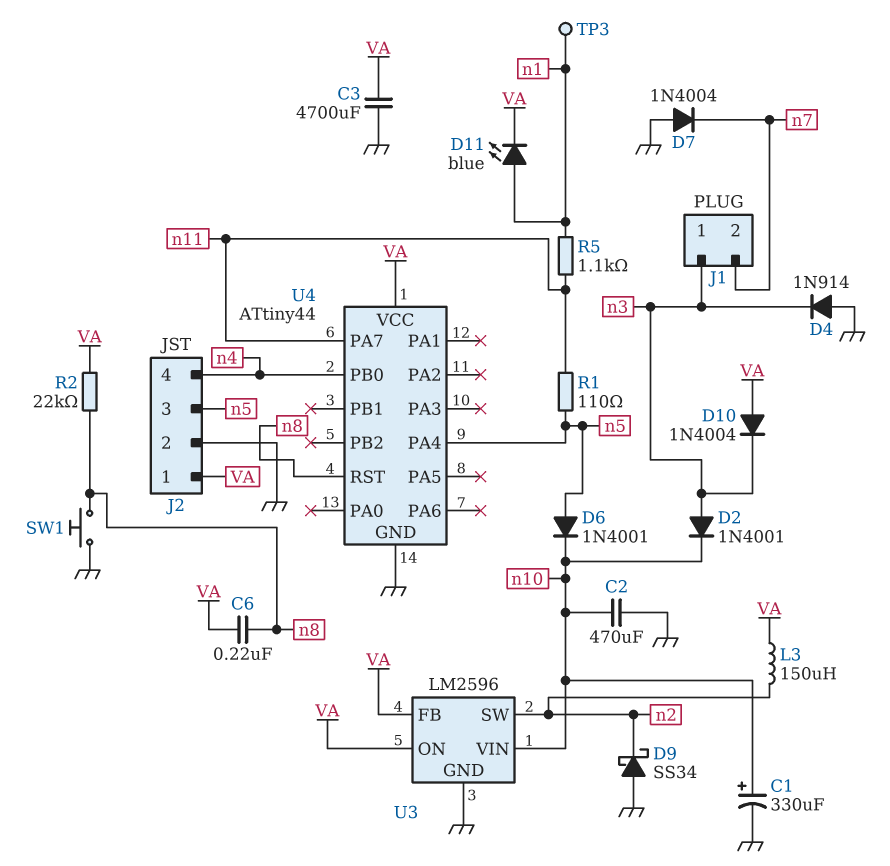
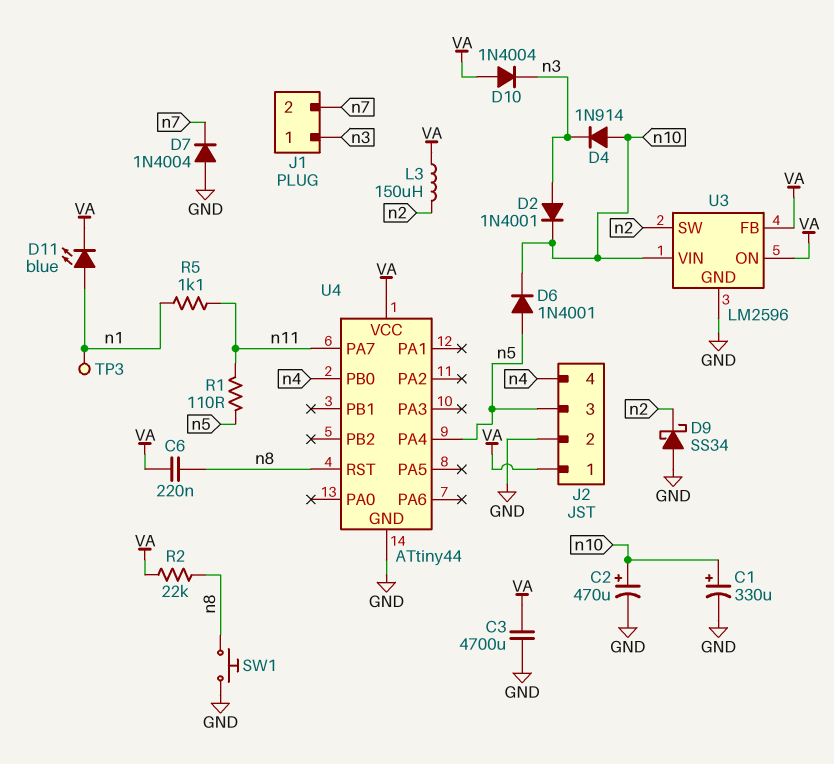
C2: 470uF (GND, n10) -> 470uF (plus n10, minus GND)
D4: diode 1N914 (A GND, K n3) -> diode 1N914 (A n10, K n3)

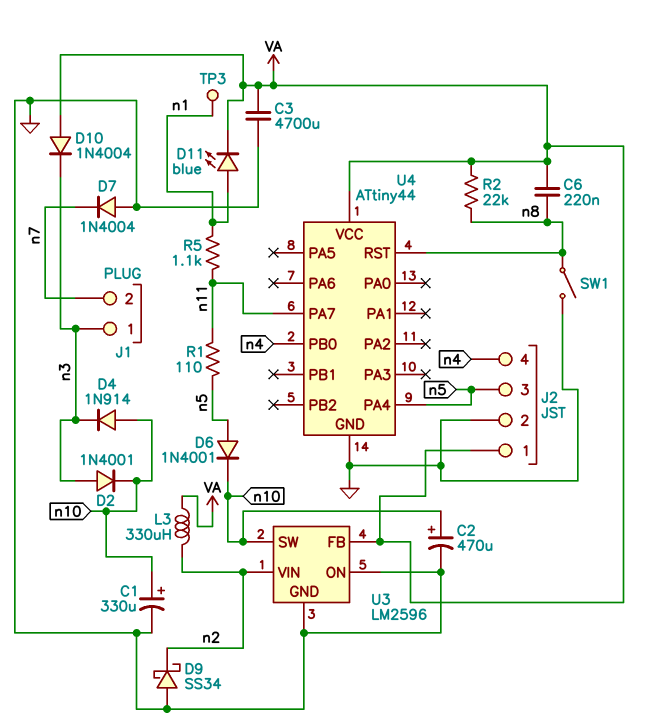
L3: 150uH (VA, n2) -> 330uH (VA, n2)
SW1: button (GND, n8) -> switch (GND, n8)
U3 pin ON: VA -> GND
U3 pin SW: n2 -> n10
U3 pin VIN: n10 -> n2

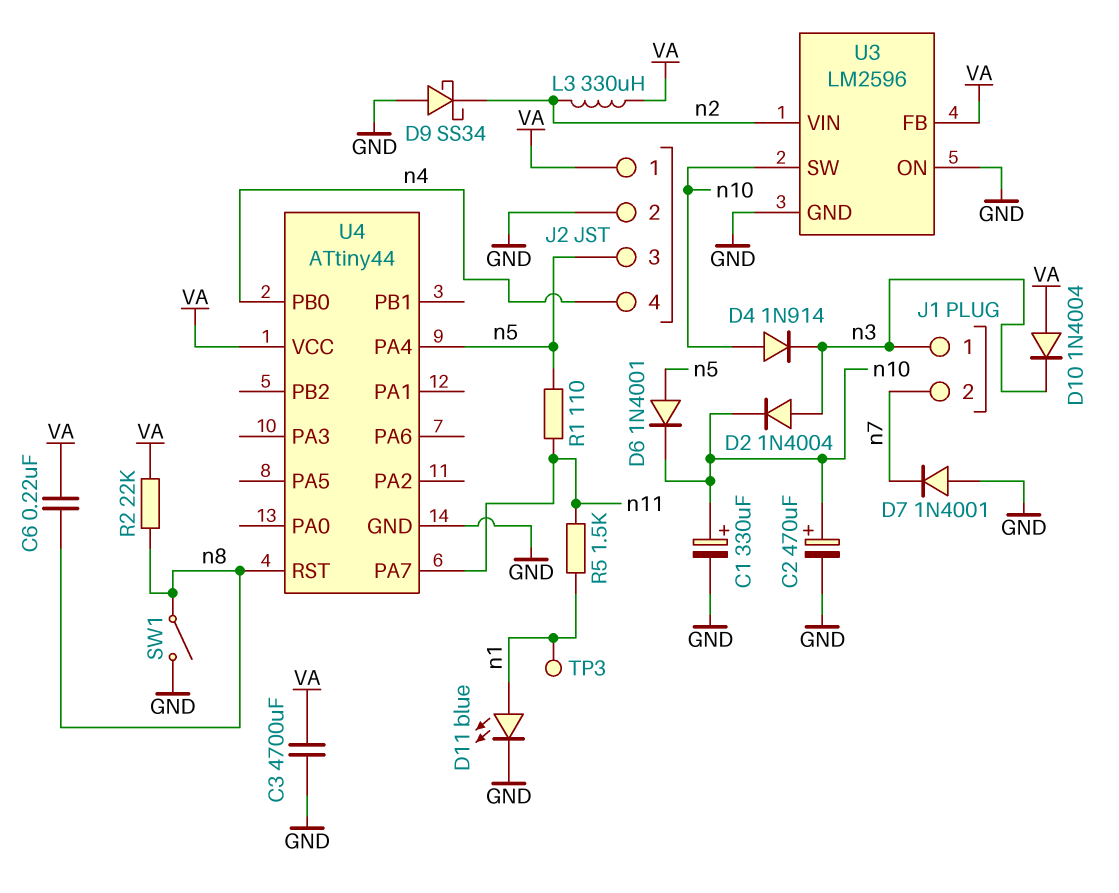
D2: diode 1N4001 (A n3, K n10) -> diode 1N4004 (A n3, K n10)
D7: diode 1N4004 (A GND, K n7) -> diode 1N4001 (A GND, K n7)
D11: LED blue (A n1, K VA) -> LED blue (A n1, K GND)
R5: 1.1k (n1, n11) -> 1.5k (n1, n11)

